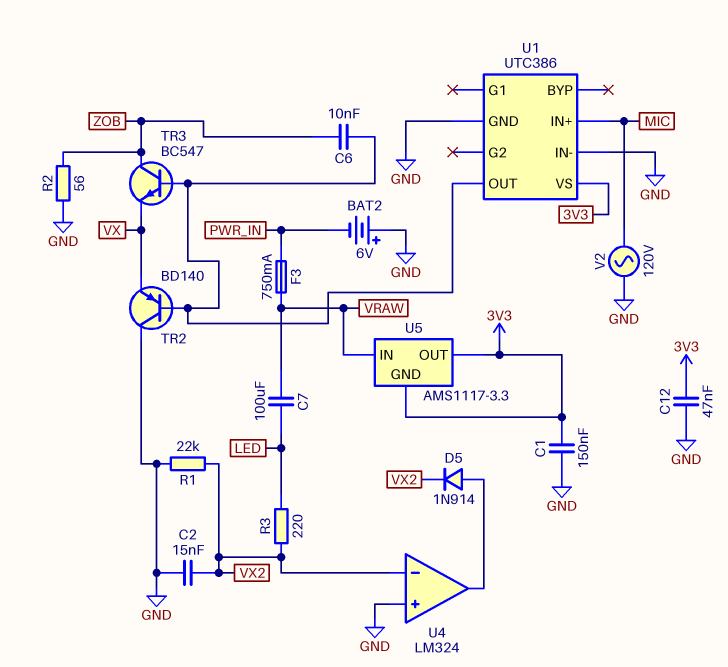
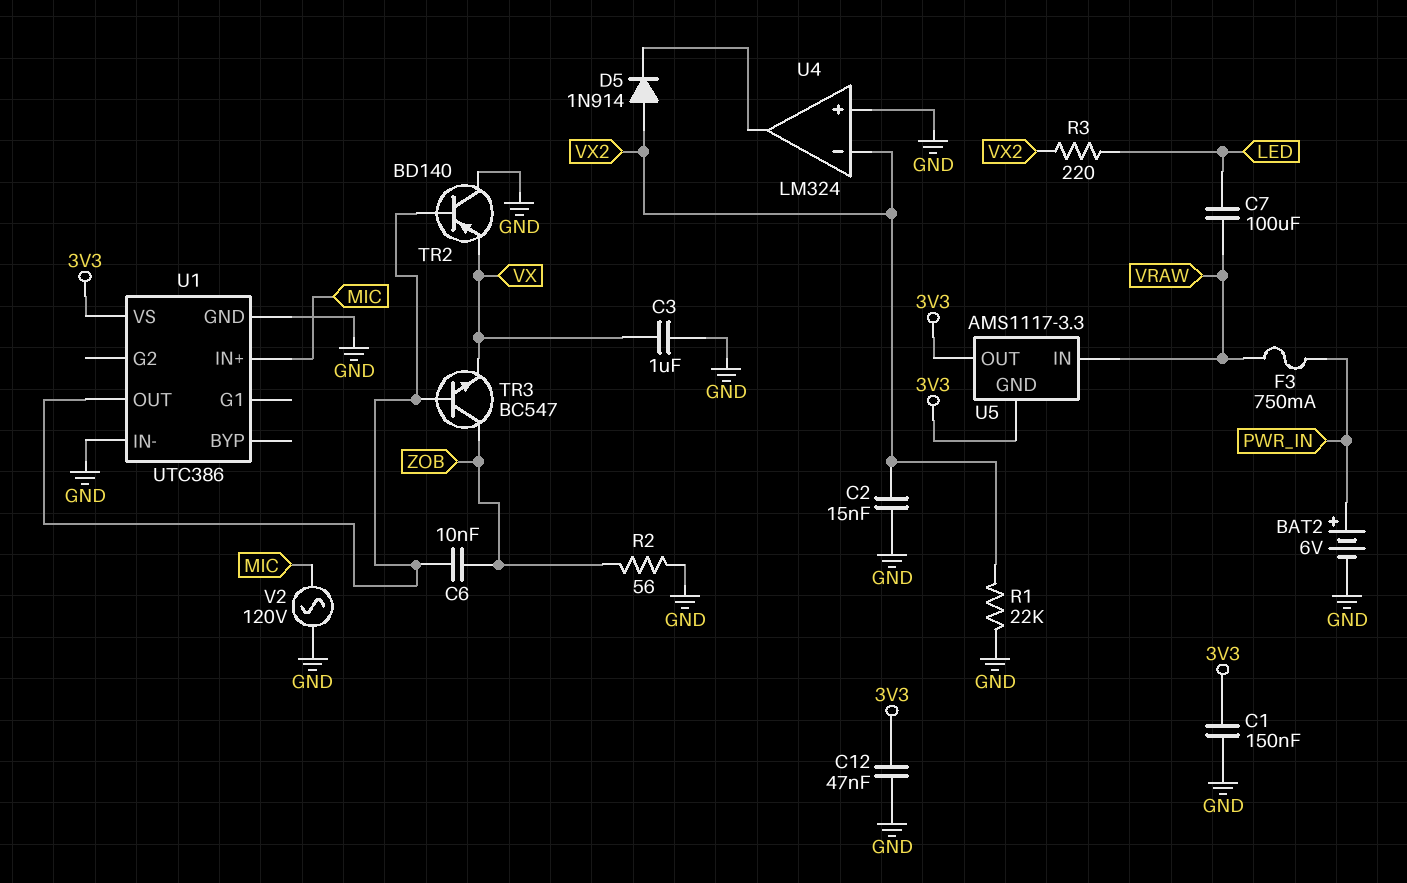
BAT2: 6V (plus GND, minus PWR_IN) -> 6V (plus PWR_IN, minus GND)
C3: none -> 1uF (GND, VX)
D5: diode 1N914 (A U4/out, K VX2) -> diode 1N914 (A VX2, K U4/out)

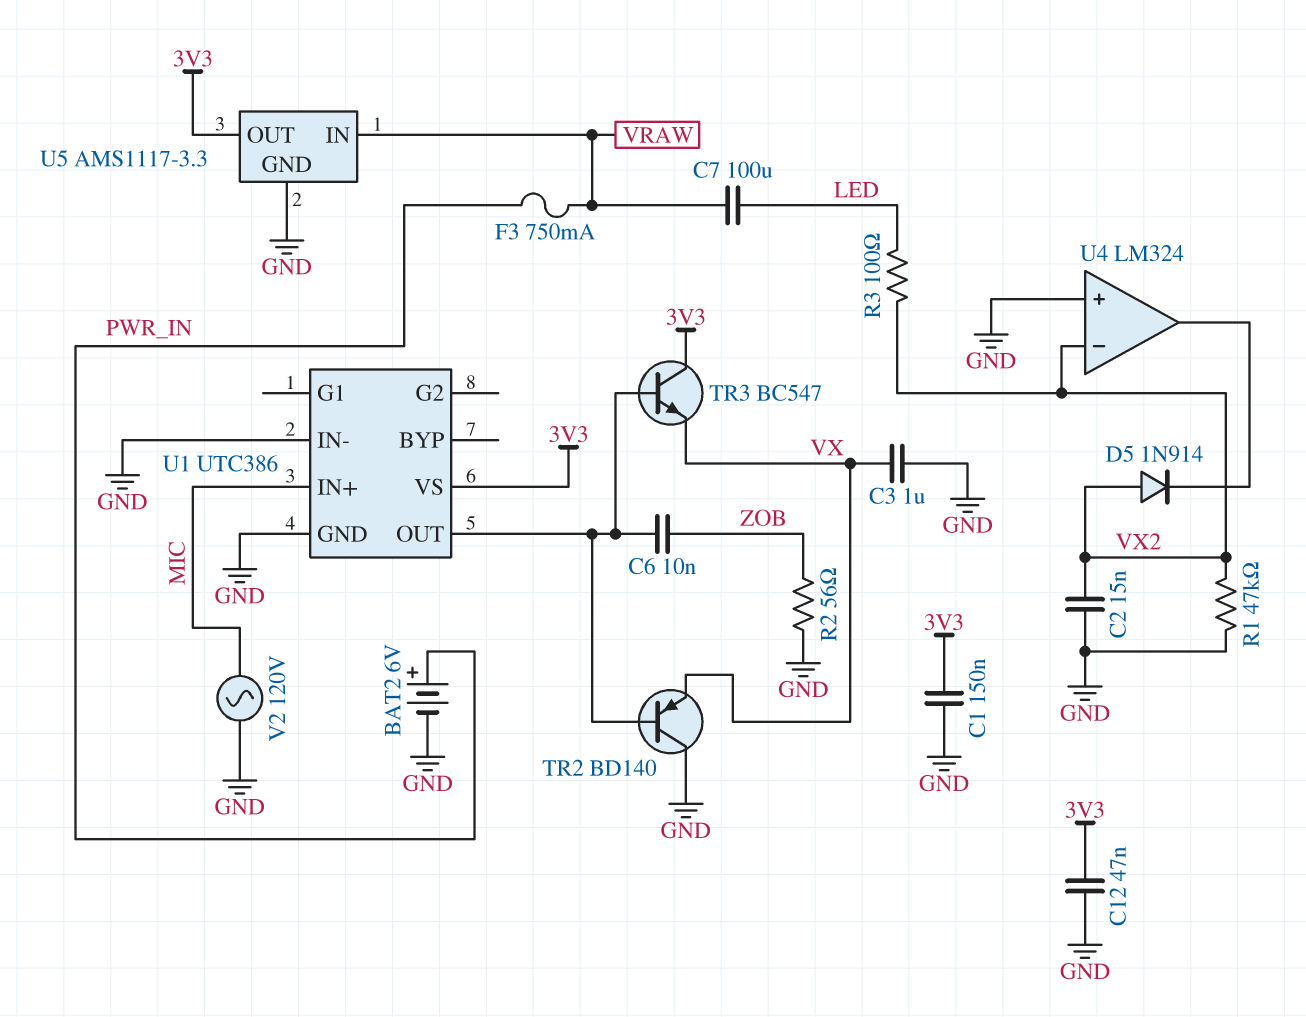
R1: 22k (GND, VX2) -> 47k (GND, VX2)
R3: 220 (LED, VX2) -> 100 (LED, VX2)
TR3: NPN BC547 (B U1/OUT, C ZOB, E VX) -> NPN BC547 (B U1/OUT, C 3V3, E VX)
U5 pin GND: 3V3 -> GND

